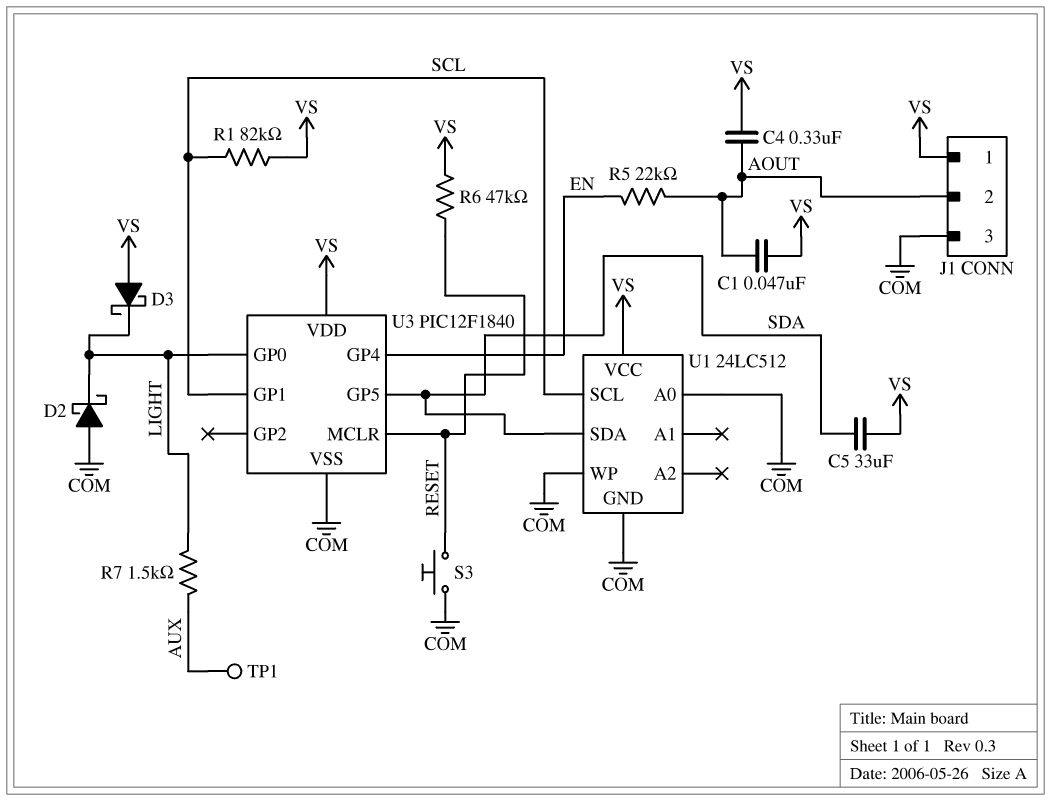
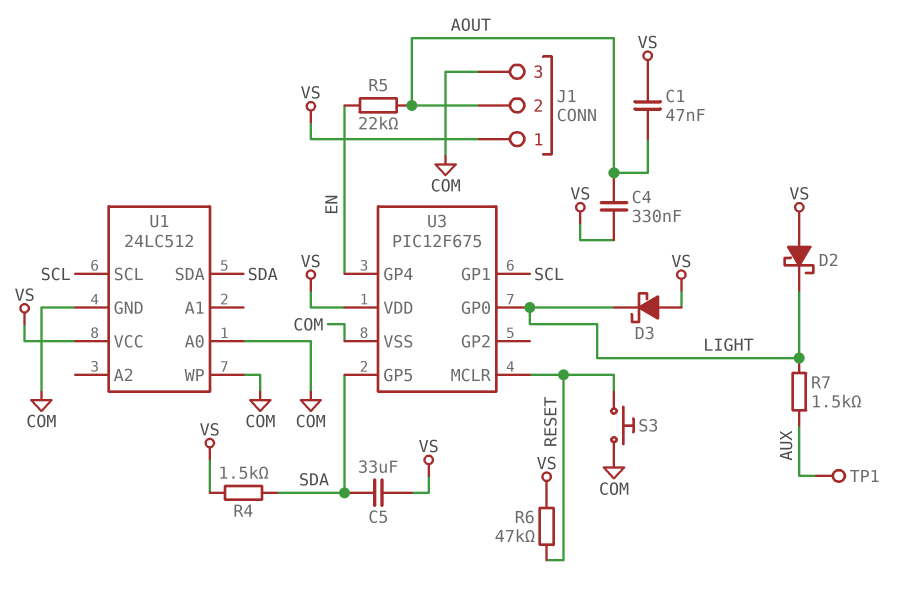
D2: schottky (A COM, K LIGHT) -> schottky (A VS, K LIGHT)
R1: 82k (SCL, VS) -> none
R4: none -> 1.5k (SDA, VS)
U3: PIC12F1840 -> PIC12F675

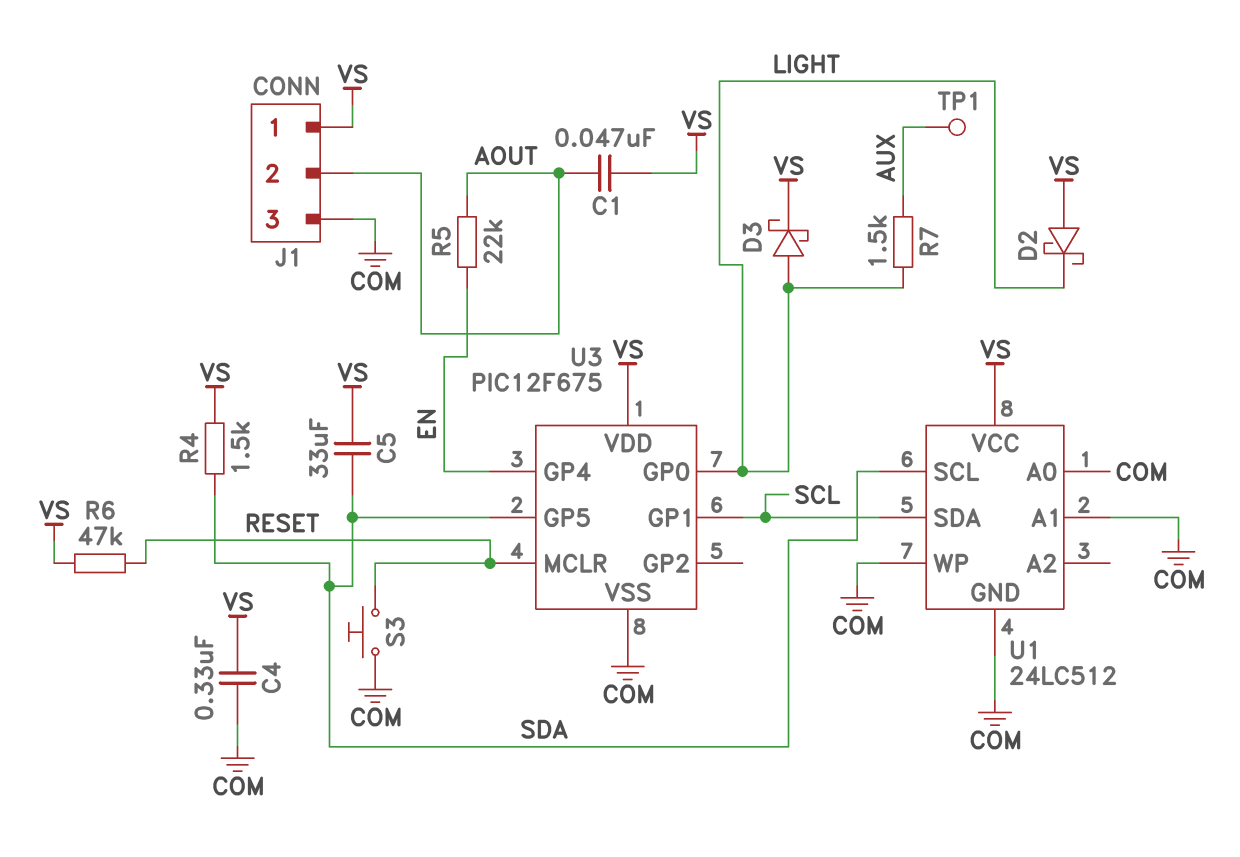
C4: 330nF (AOUT, VS) -> 330nF (COM, VS)
D3: schottky (A VS, K LIGHT) -> schottky (A LIGHT, K VS)
U1 pin A1: none -> COM
U1 pin SCL: SCL -> SDA
U1 pin SDA: SDA -> SCL

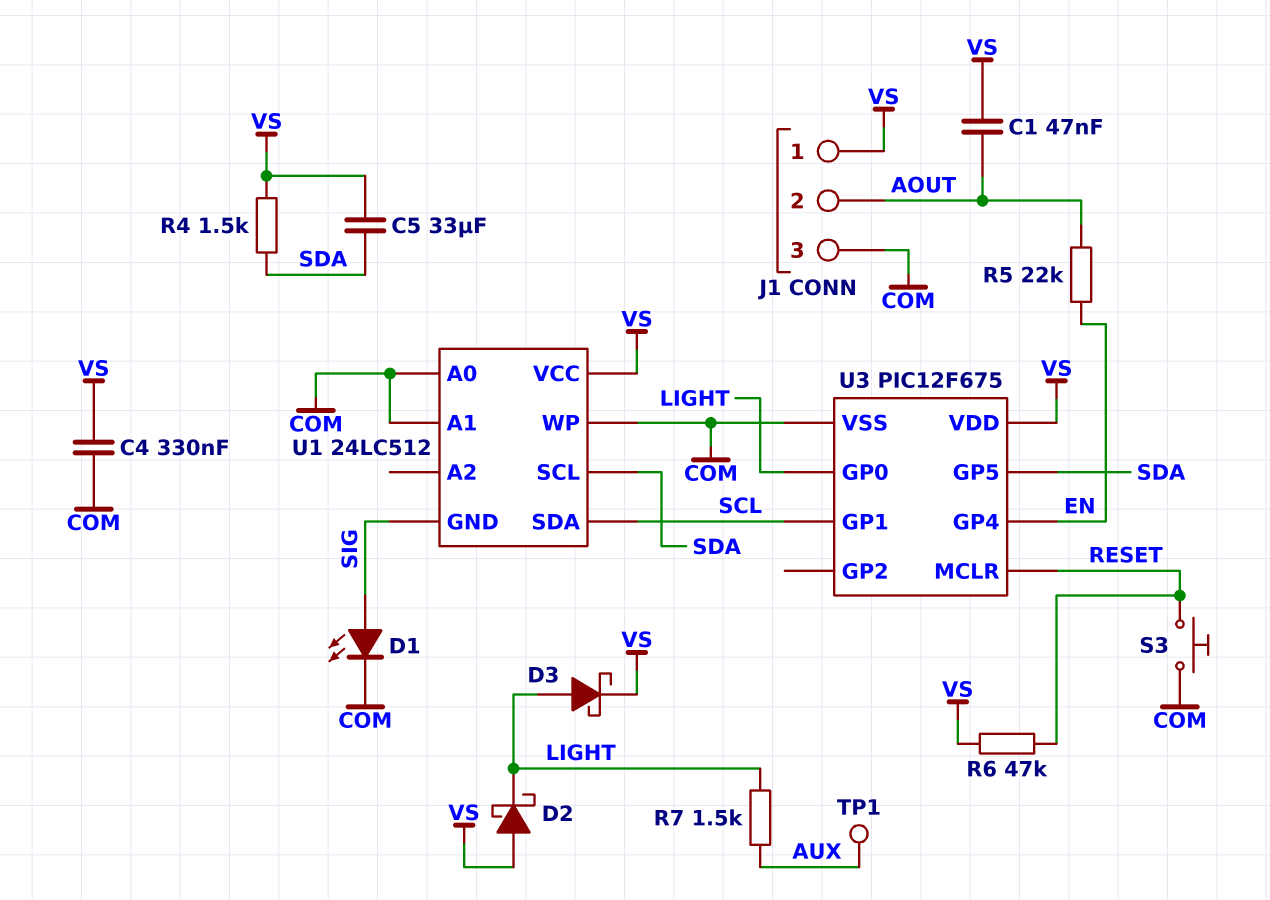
D1: none -> LED (A SIG, K COM)
U1 pin GND: COM -> SIG

